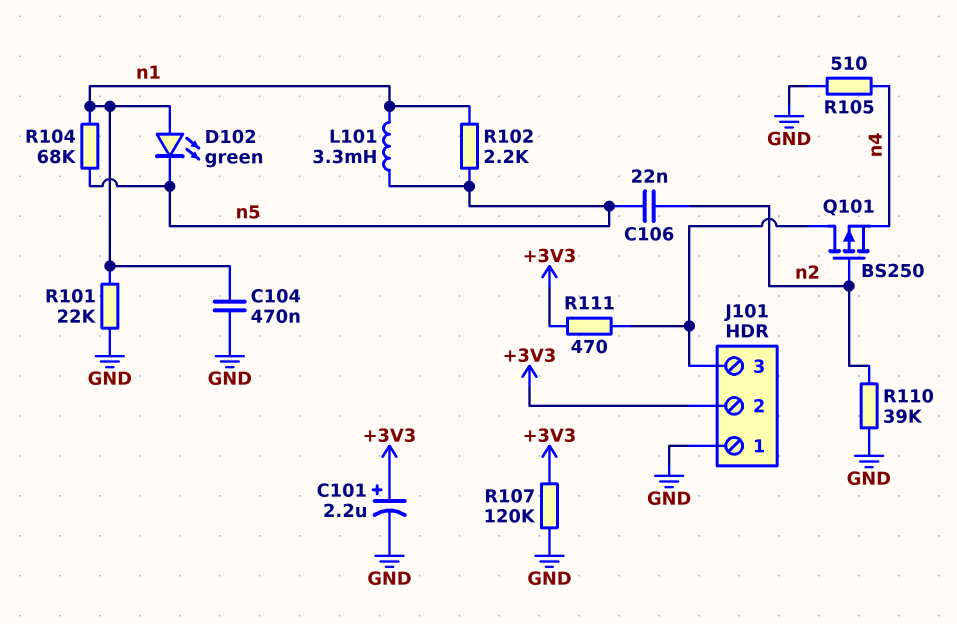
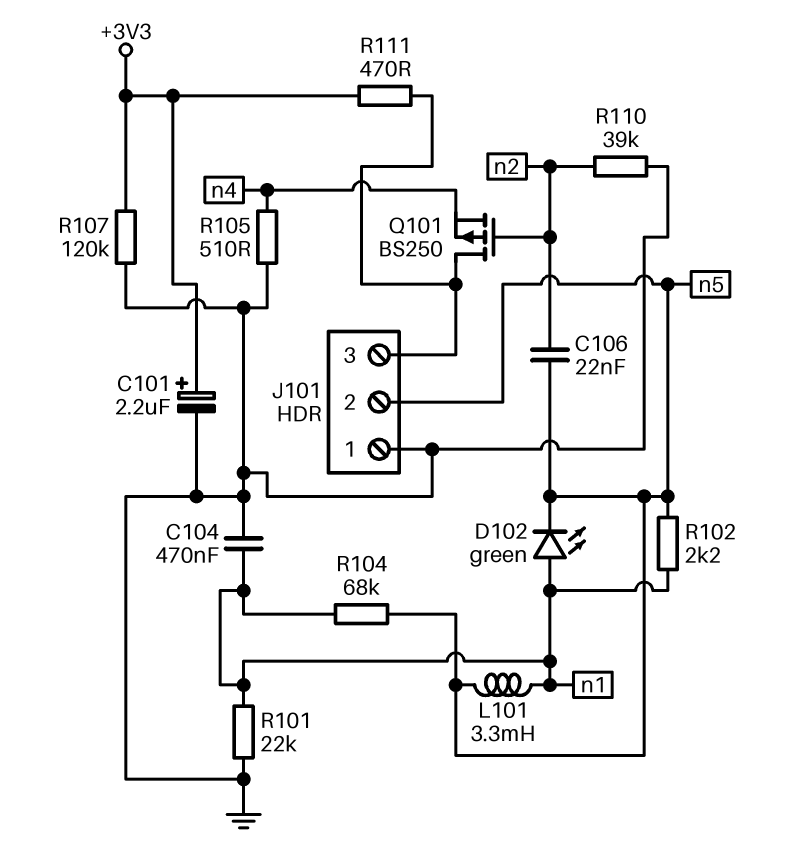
J101 pin 2: +3V3 -> n5

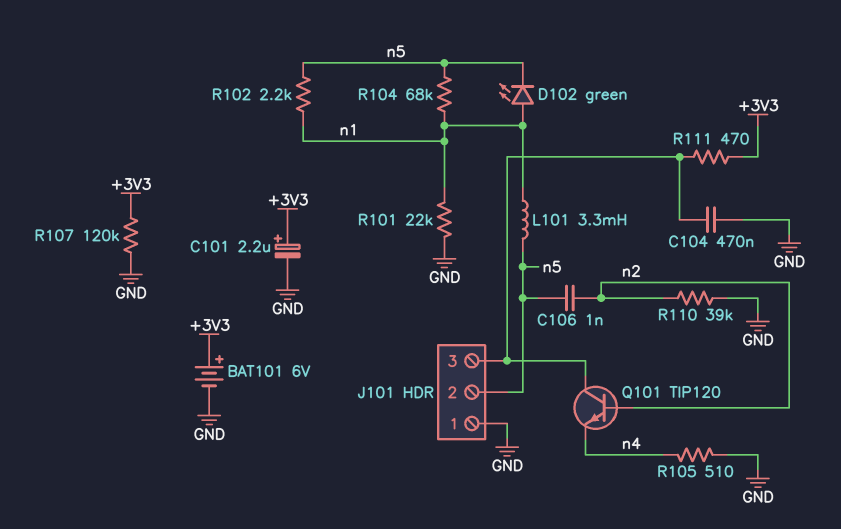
BAT101: none -> 6V (plus +3V3, minus GND)
C104: 470nF (GND, n1) -> 470nF (GND, J101/3)
C106: 22nF (n2, n5) -> 1nF (n2, n5)
Q101: PMOS BS250 (G n2, D J101/3, S n4) -> NPN TIP120 (B n2, C J101/3, E n4)

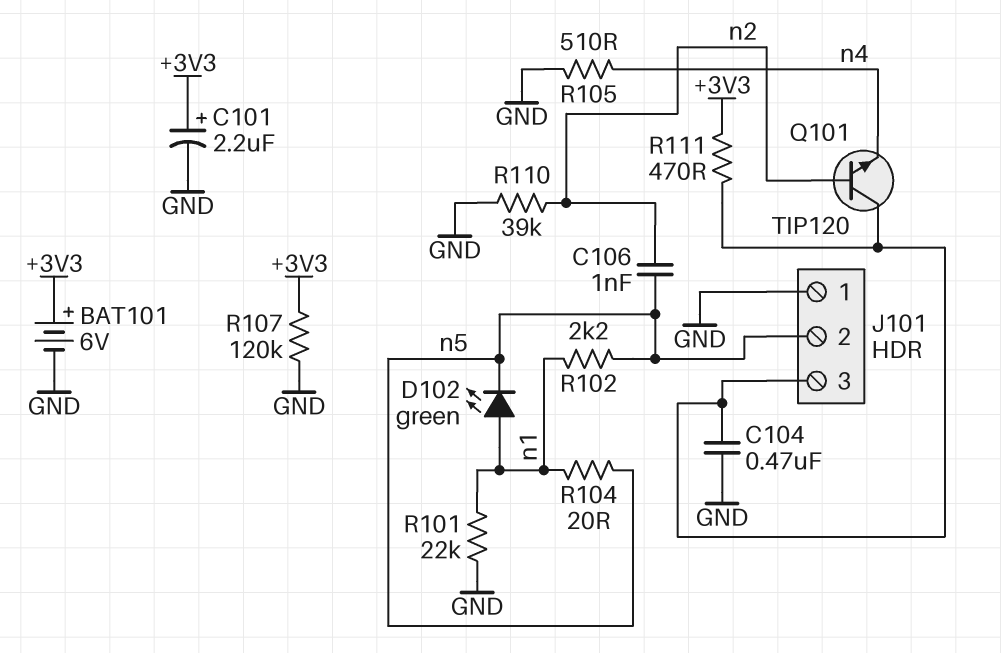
L101: 3.3mH (n1, n5) -> none
R104: 68k (n1, n5) -> 20 (n1, n5)

